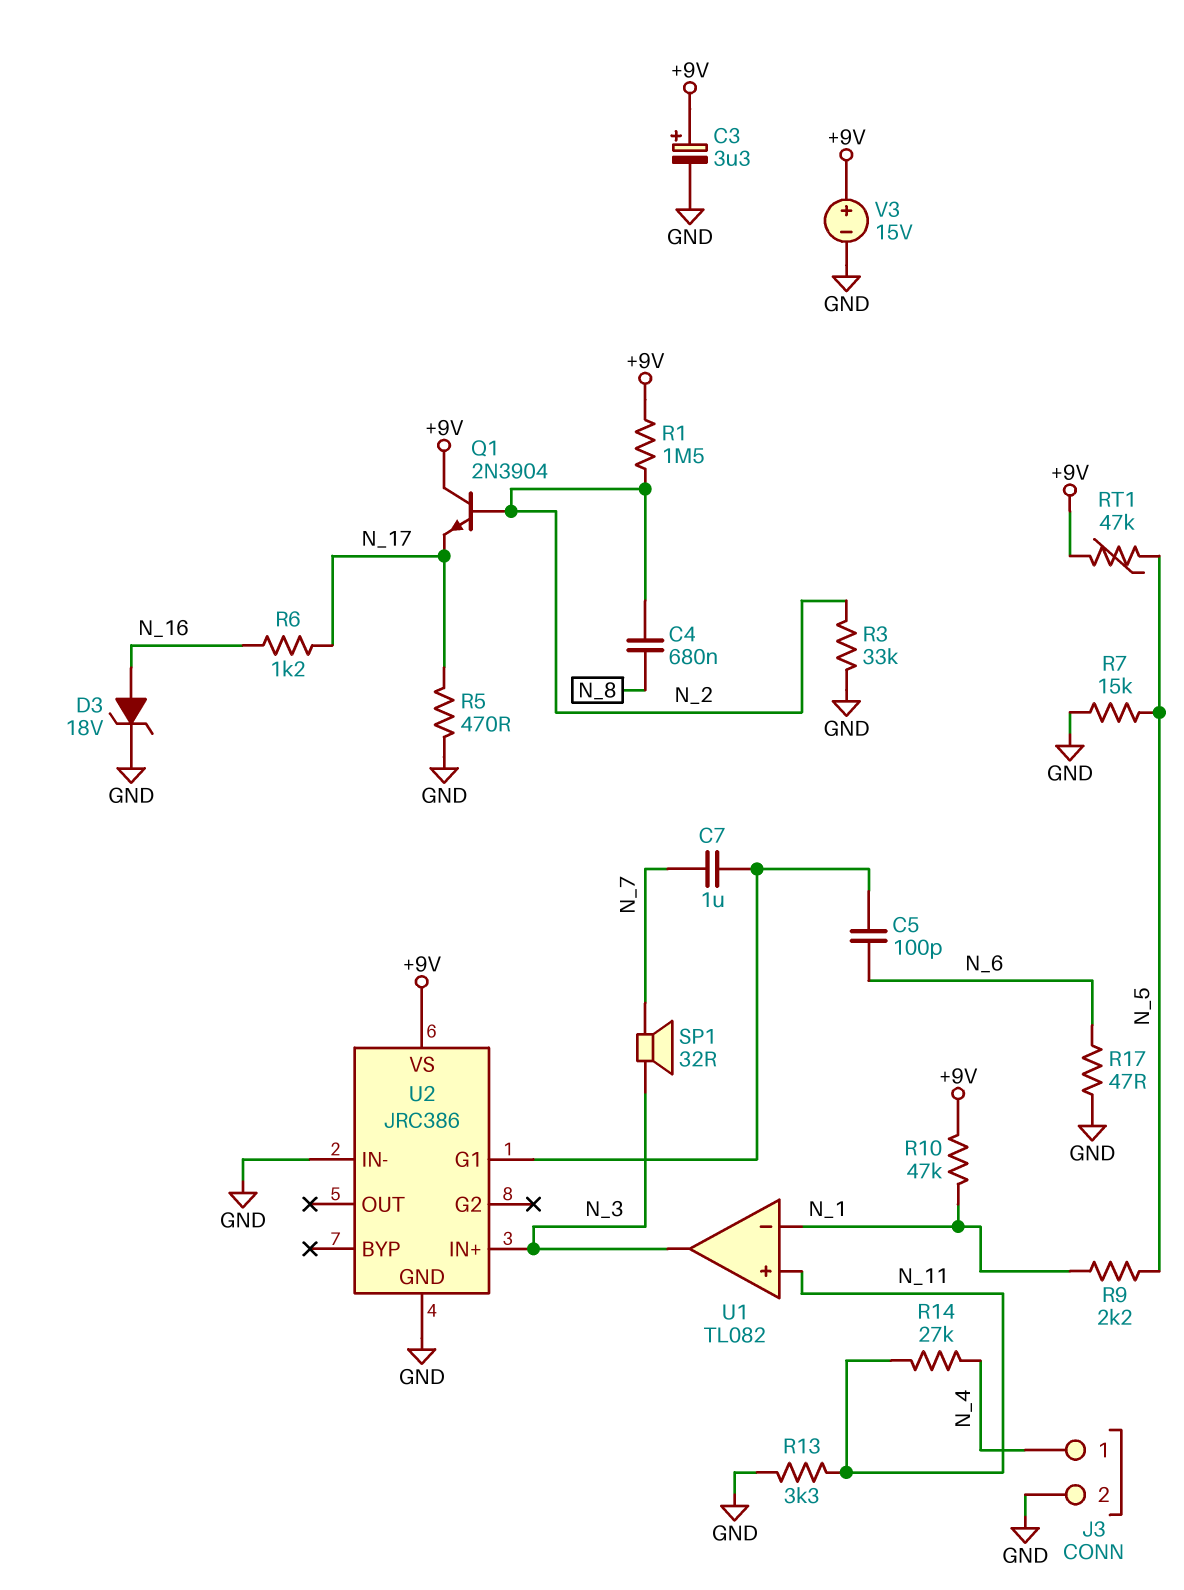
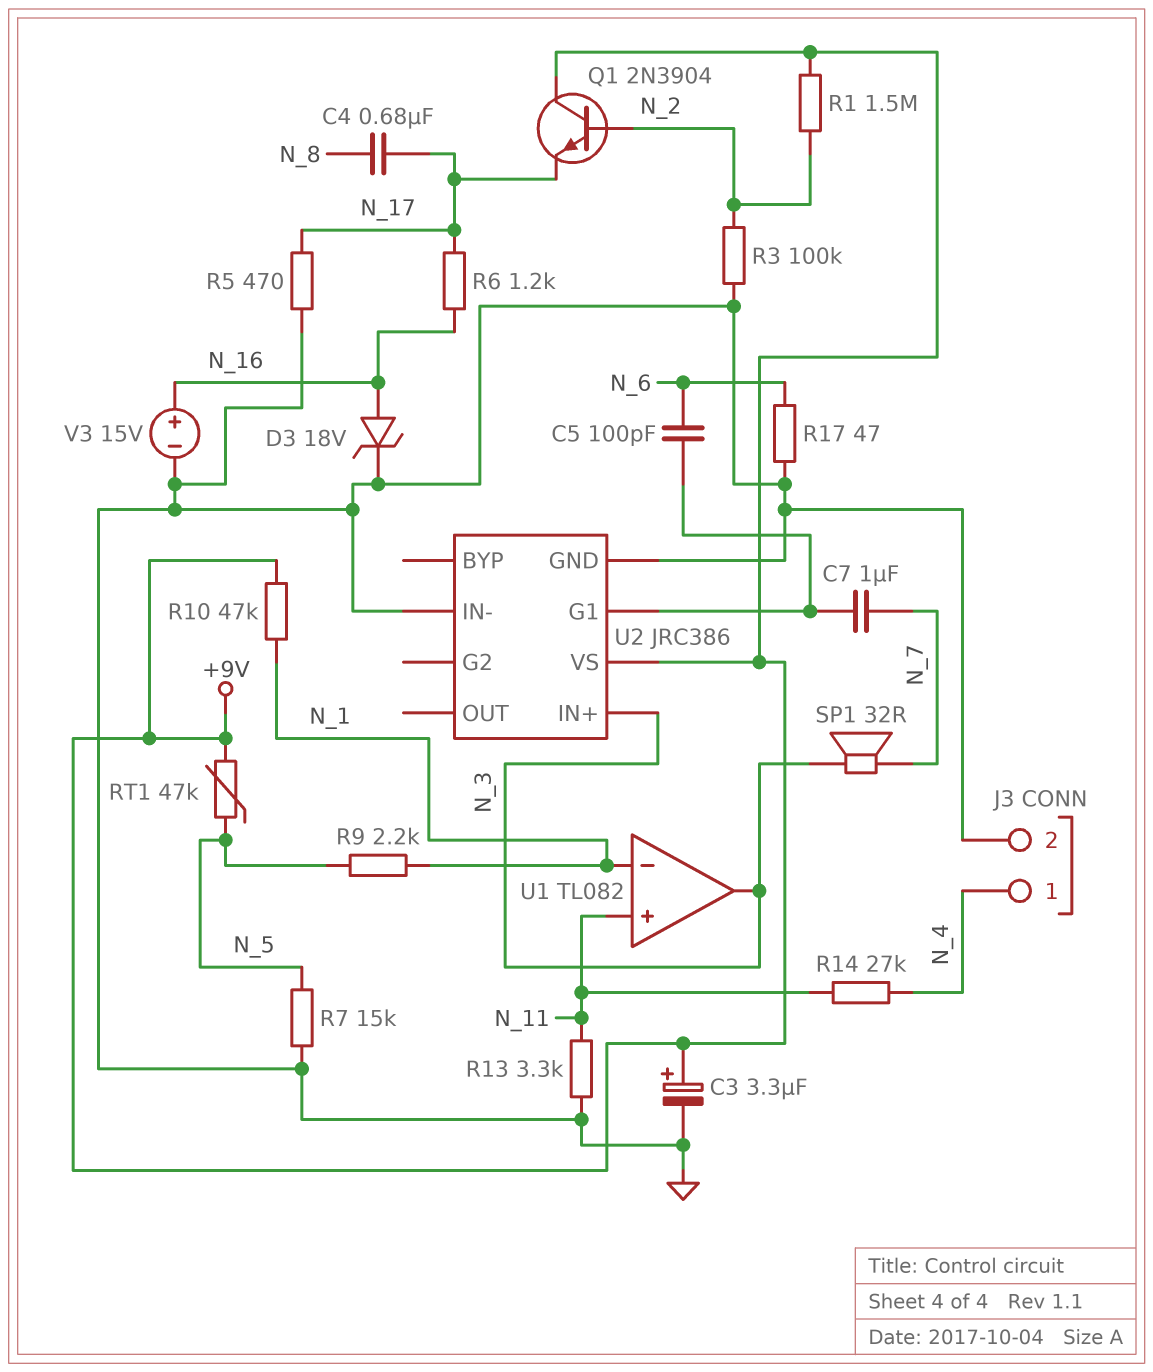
C4: 680nF (N_2, N_8) -> 680nF (N_8, N_17)
R3: 33k (GND, N_2) -> 100k (GND, N_2)
V3: 15V (plus +9V, minus GND) -> 15V (plus N_16, minus GND)

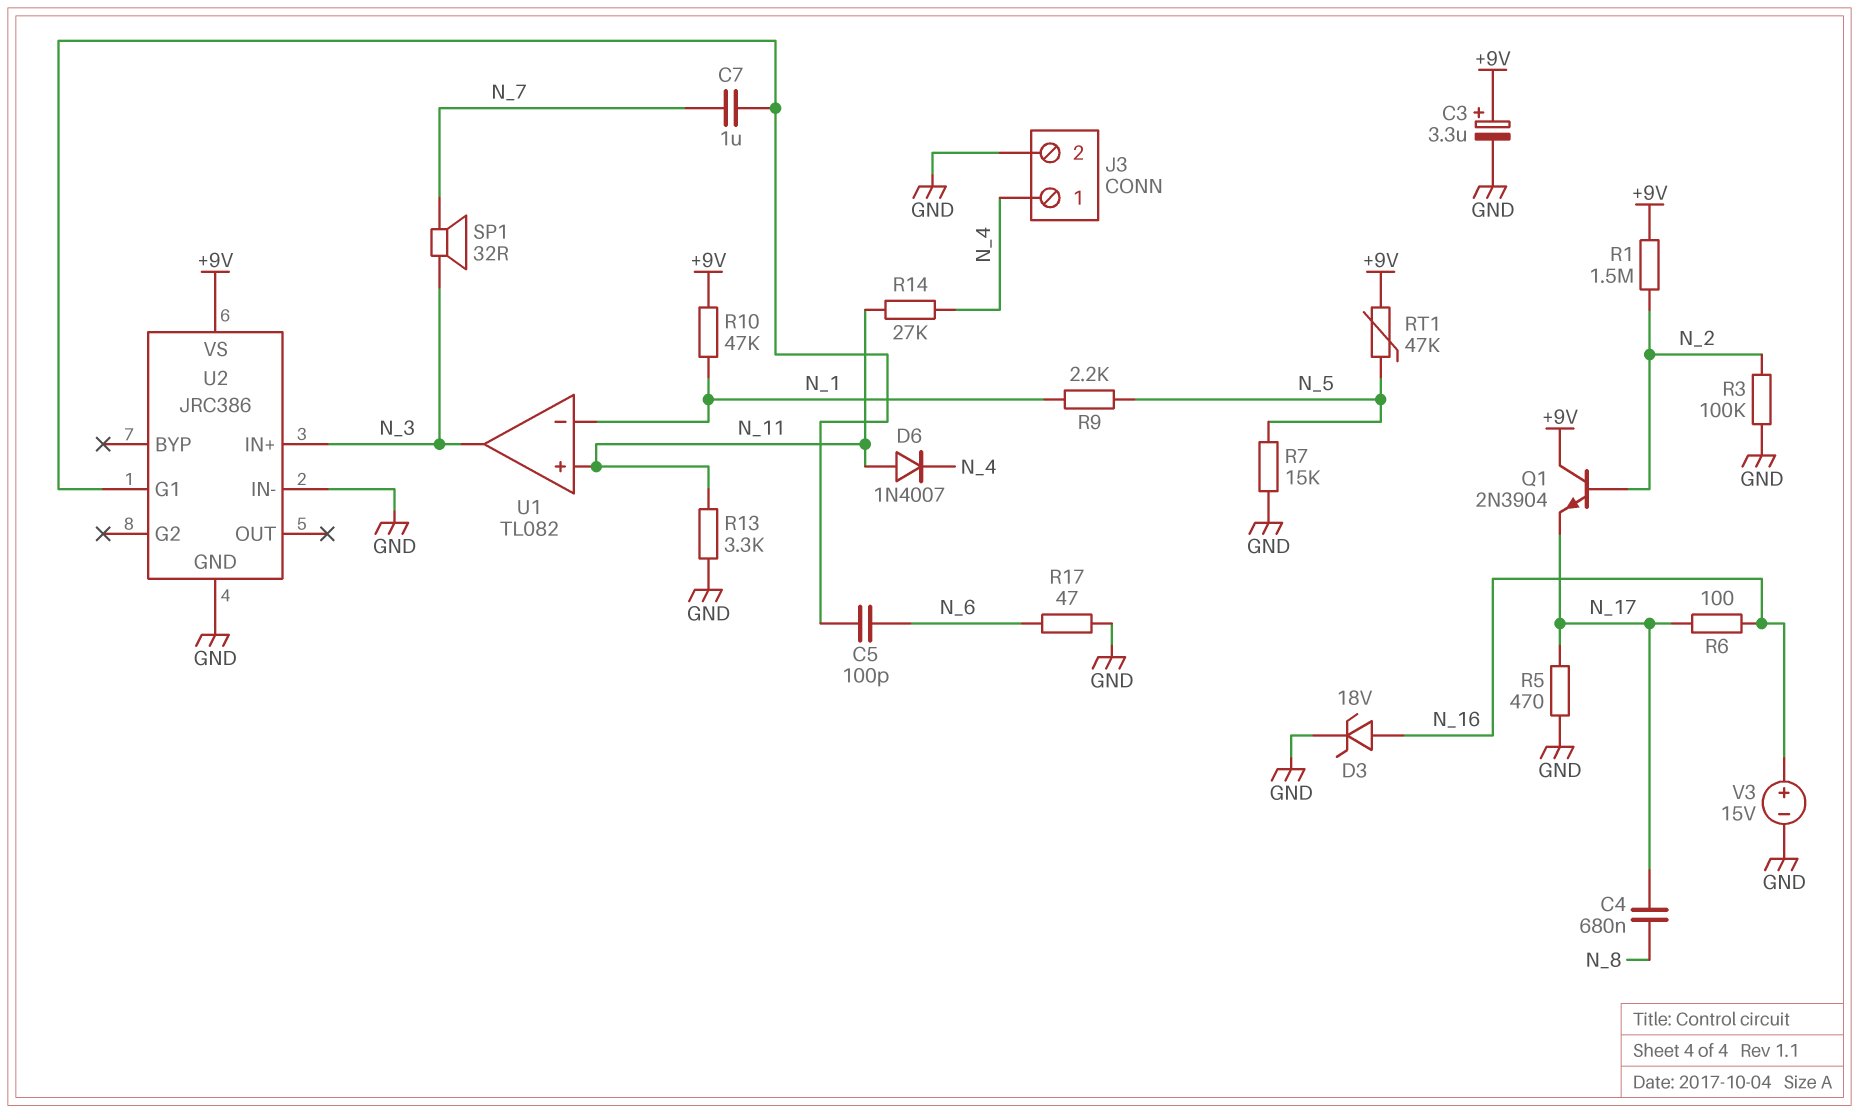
D6: none -> diode 1N4007 (A N_11, K N_4)
R6: 1.2k (N_16, N_17) -> 100 (N_16, N_17)

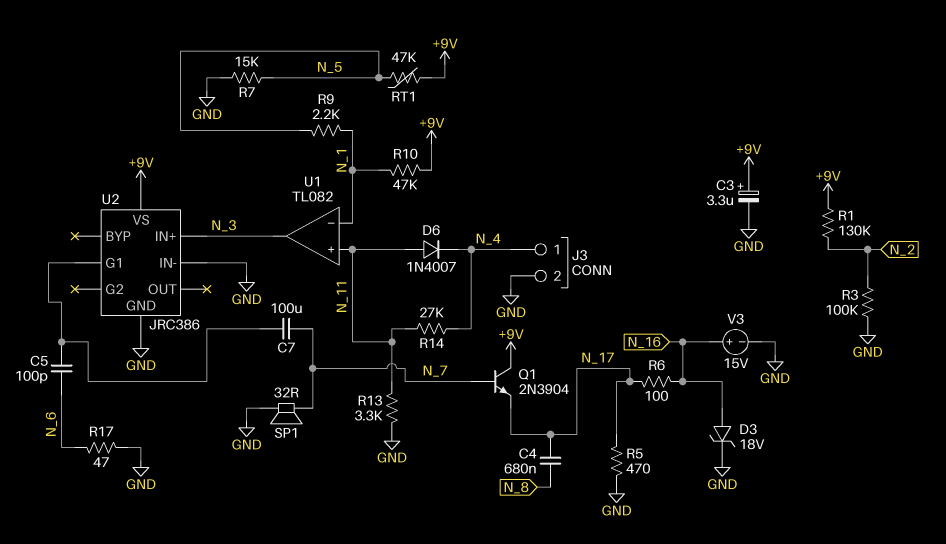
C7: 1uF (N_7, U2/G1) -> 100uF (N_7, U2/G1)
Q1: NPN 2N3904 (B N_2, C +9V, E N_17) -> NPN 2N3904 (B N_7, C +9V, E N_17)
R1: 1.5M (+9V, N_2) -> 130k (+9V, N_2)
SP1: speaker 32R (N_3, N_7) -> speaker 32R (GND, N_7)

